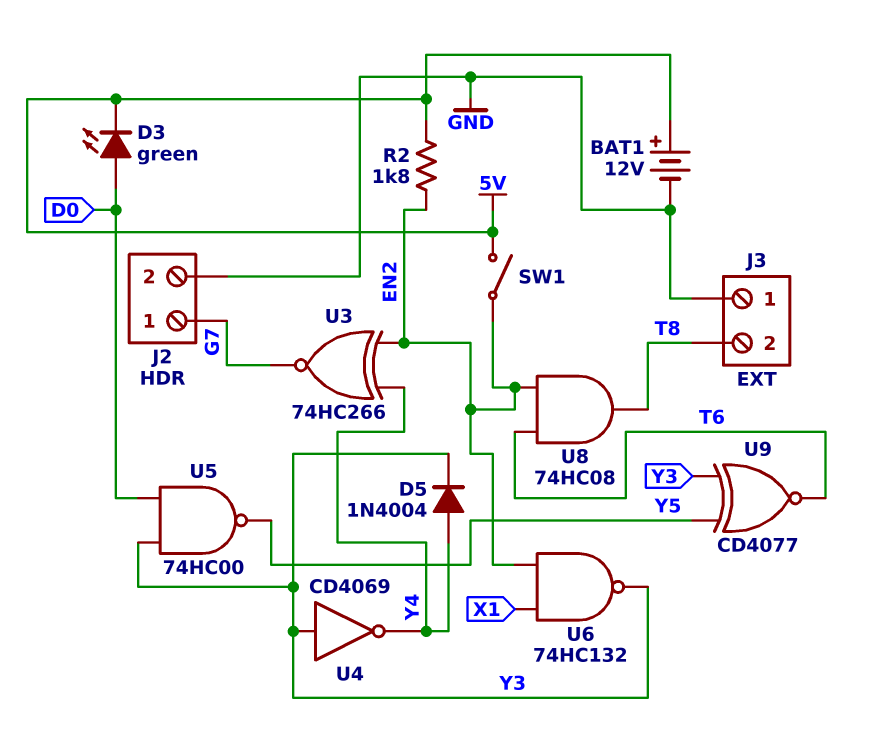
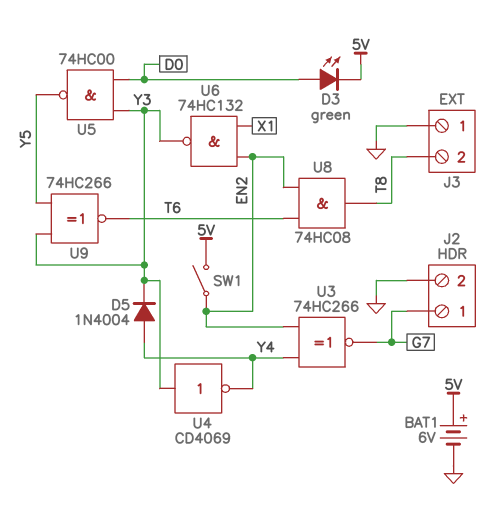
BAT1: 12V (plus 5V, minus GND) -> 6V (plus 5V, minus GND)
R2: 1.8k (5V, EN2) -> none
U9: XNOR CD4077 (in Y3, in Y5, out T6) -> XNOR 74HC266 (in Y3, in Y5, out T6)

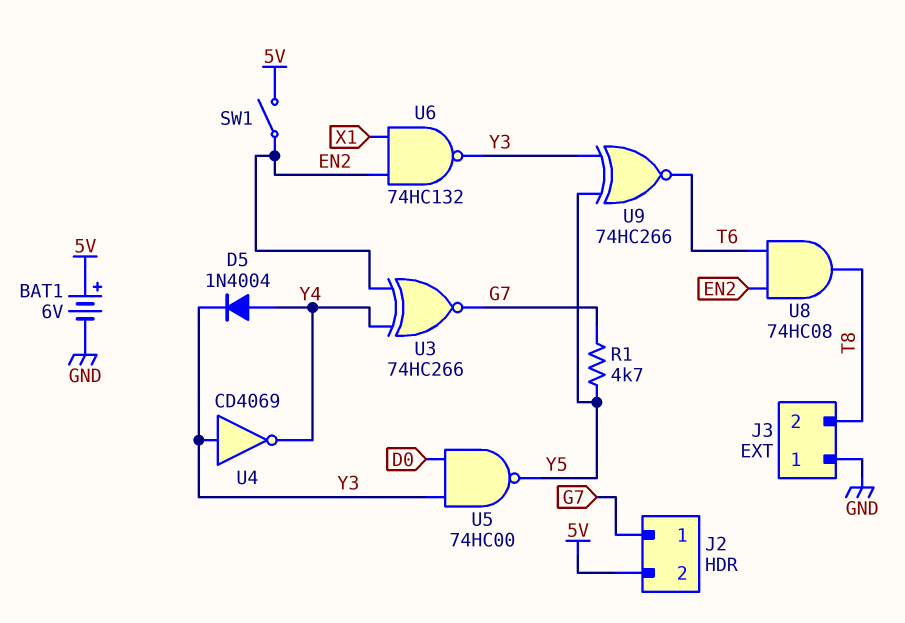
D3: LED green (A D0, K 5V) -> none
J2 pin 2: GND -> 5V
R1: none -> 4.7k (G7, Y5)

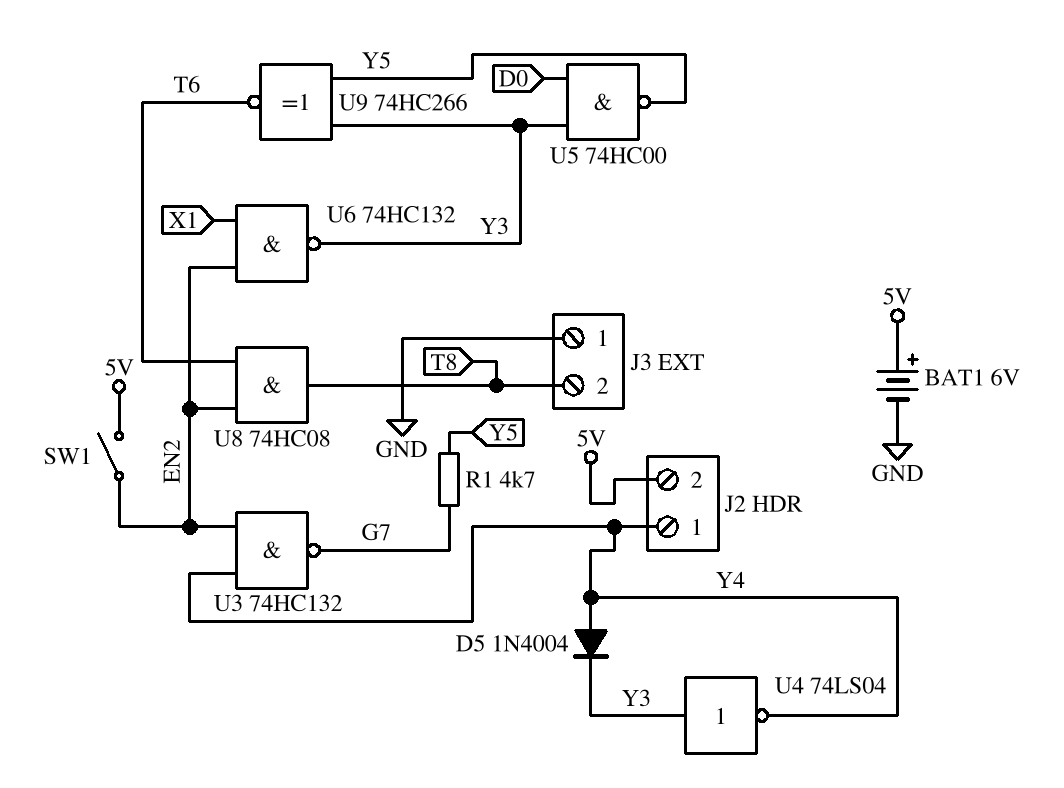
J2 pin 1: G7 -> Y4
U3: XNOR 74HC266 (in EN2, in Y4, out G7) -> NAND 74HC132 (in EN2, in Y4, out G7)
U4: NOT CD4069 (in Y3, out Y4) -> NOT 74LS04 (in Y3, out Y4)

